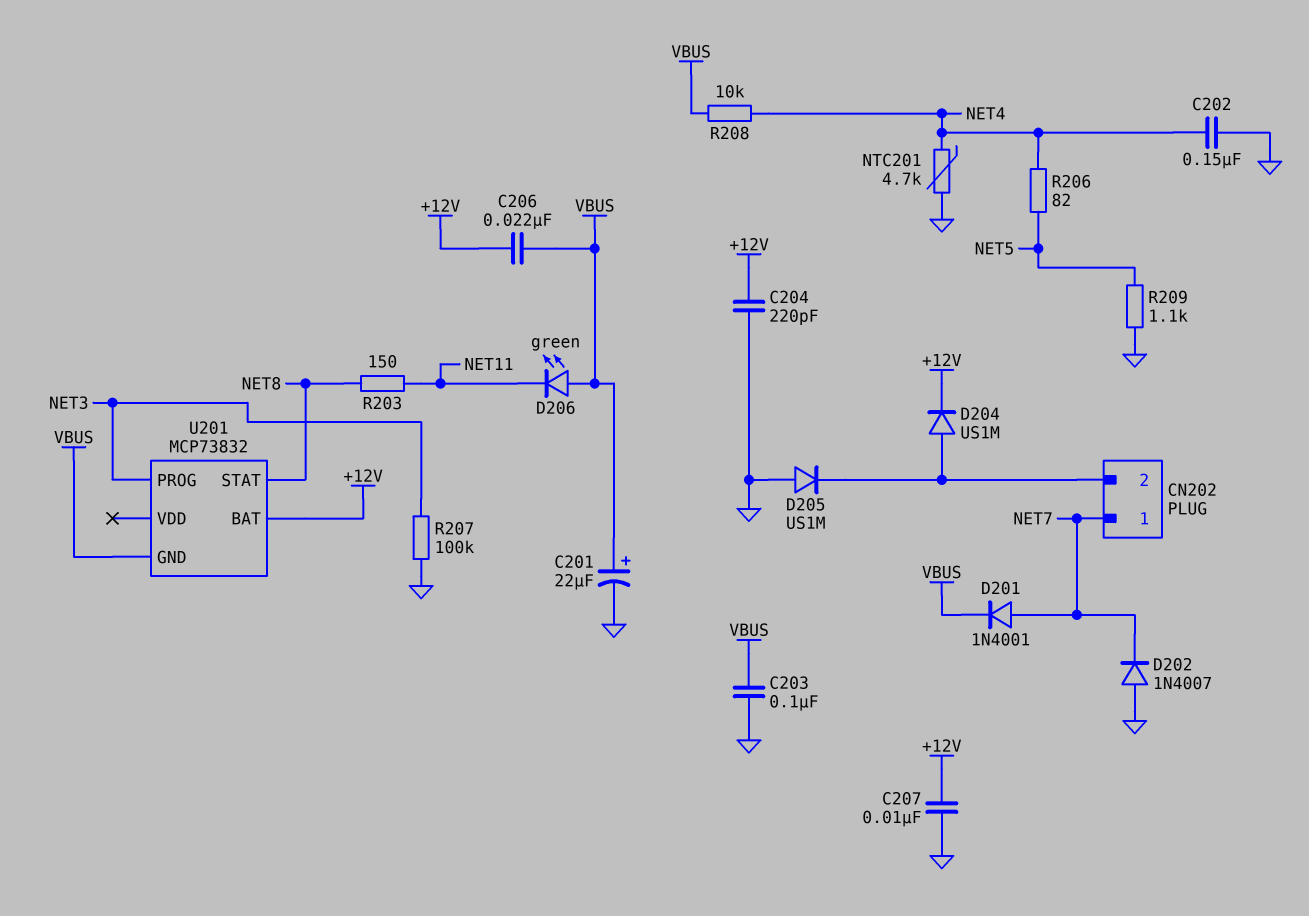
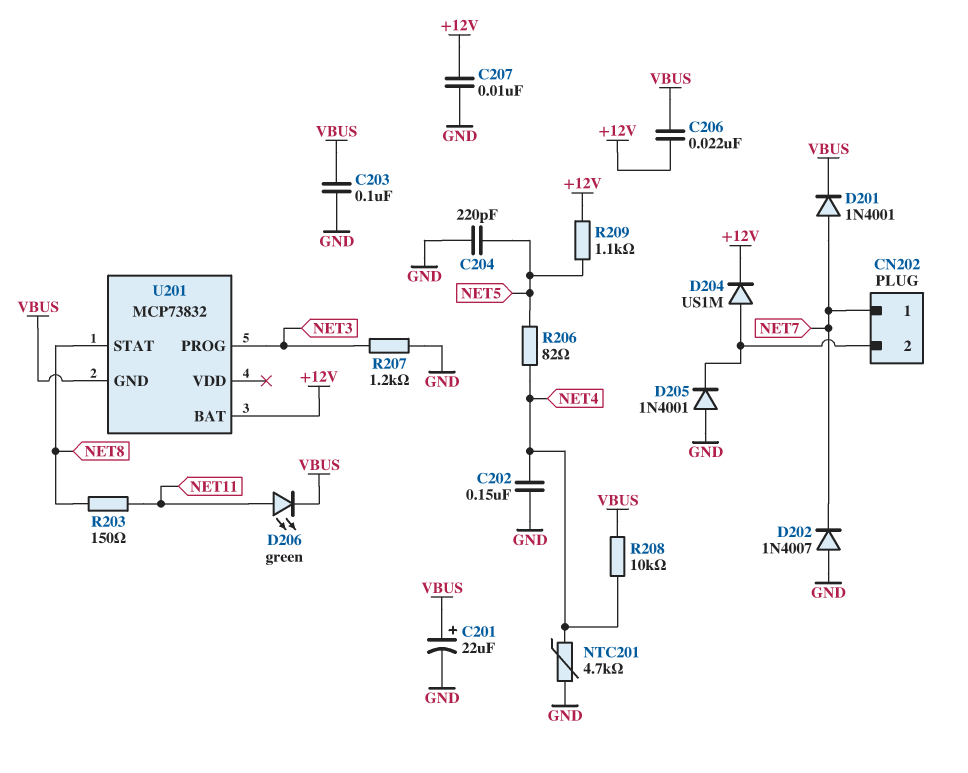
C204: 220pF (+12V, GND) -> 220pF (GND, NET5)
D205: diode US1M (A GND, K CN202/2) -> diode 1N4001 (A GND, K CN202/2)
D206: LED green (A VBUS, K NET11) -> LED green (A NET11, K VBUS)
R207: 100k (GND, NET3) -> 1.2k (GND, NET3)
R209: 1.1k (GND, NET5) -> 1.1k (+12V, NET5)

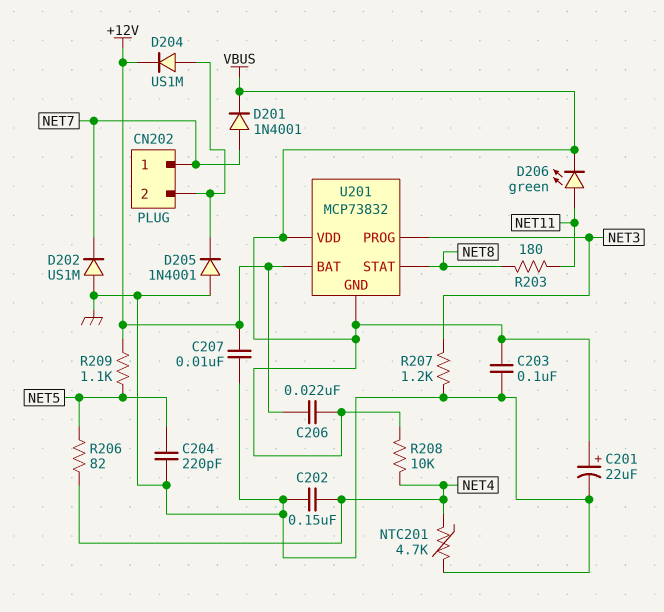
D202: diode 1N4007 (A GND, K NET7) -> diode US1M (A GND, K NET7)
R203: 150 (NET8, NET11) -> 180 (NET8, NET11)
U201 pin VDD: none -> VBUS

